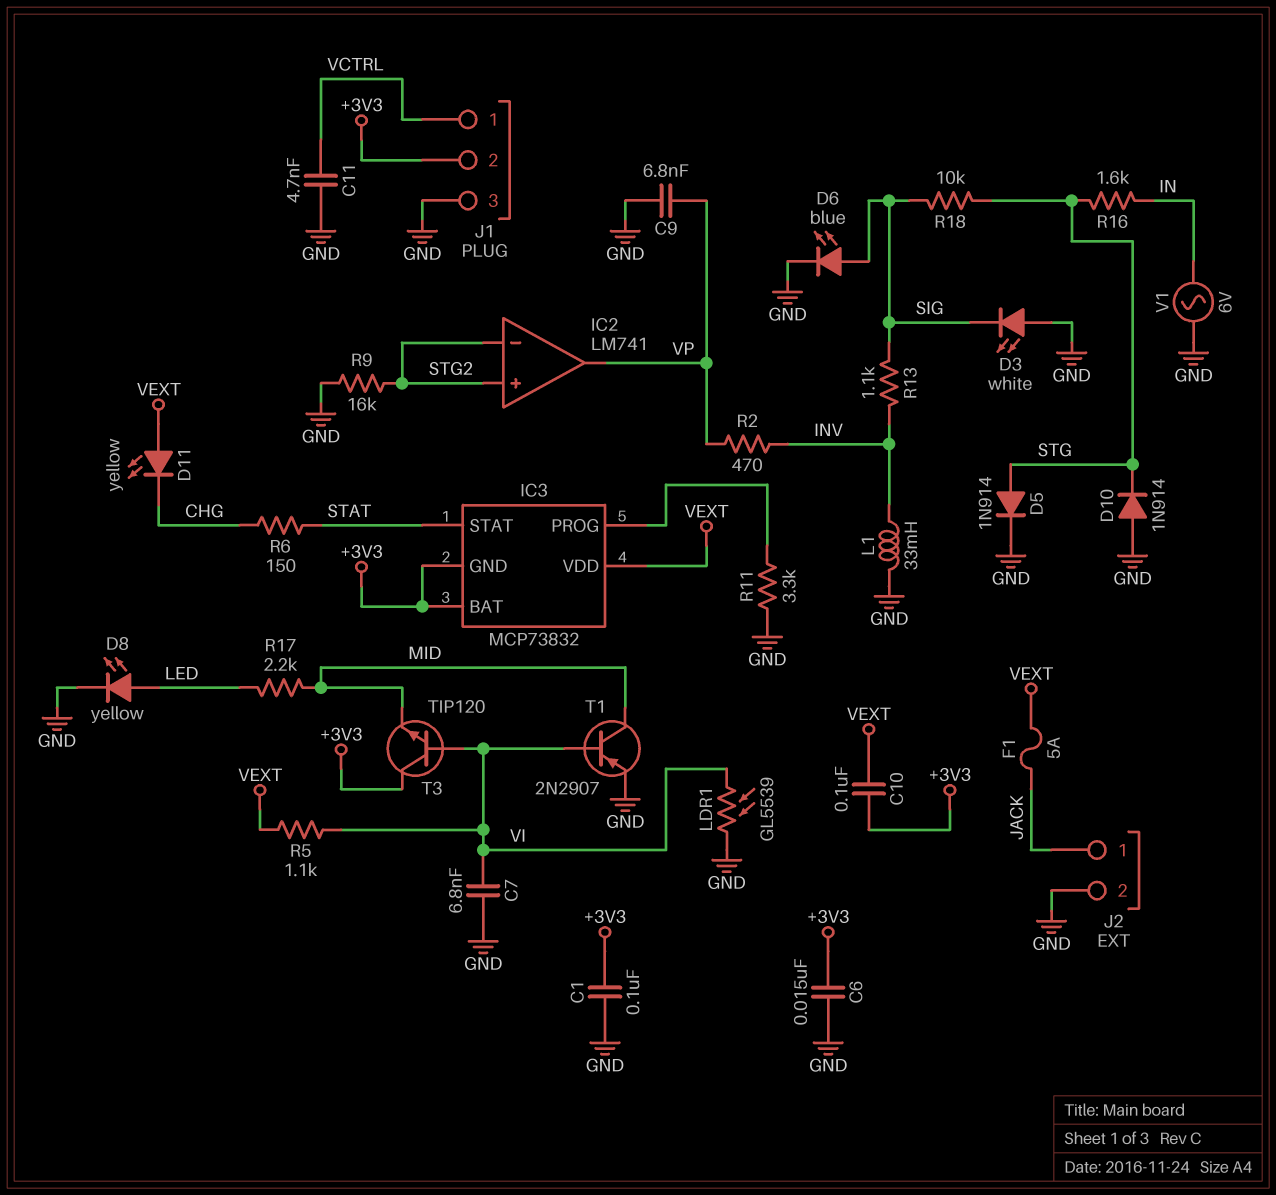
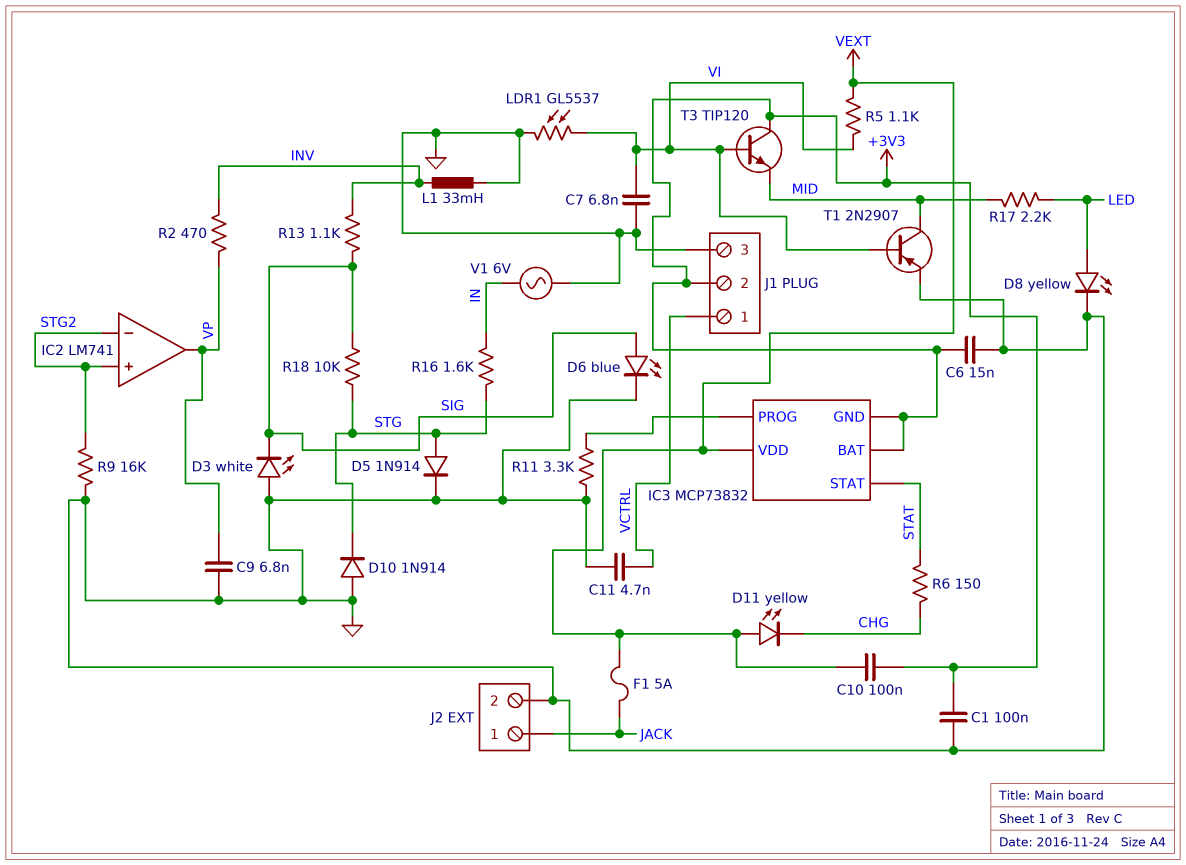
LDR1: GL5539 (GND, VI) -> GL5537 (GND, VI)

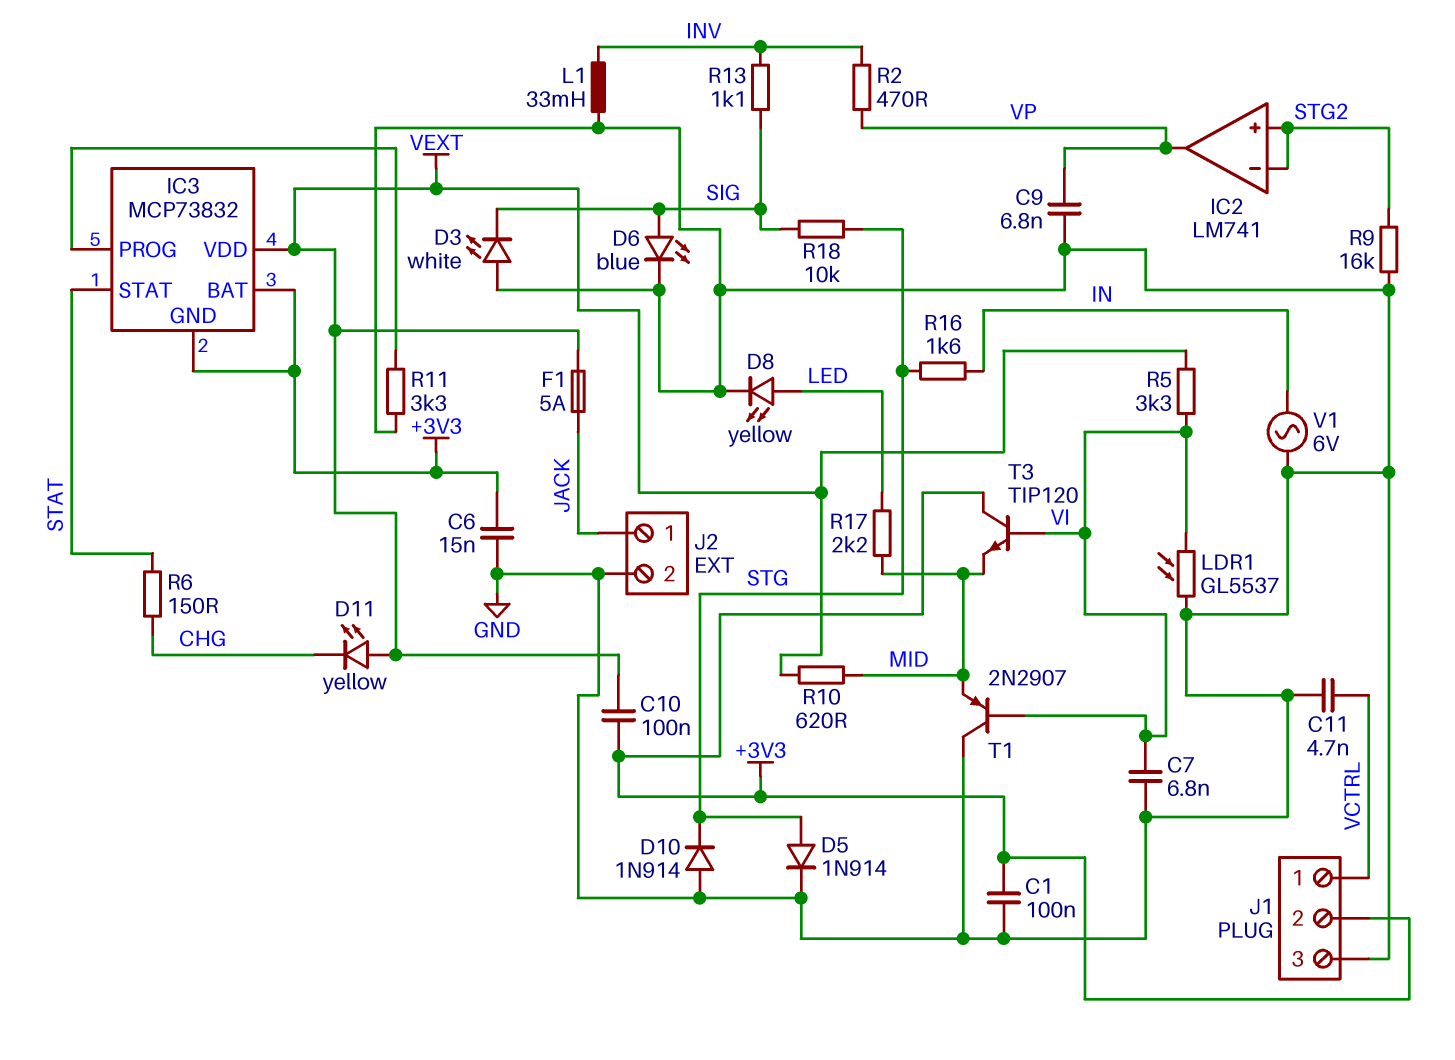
R5: 1.1k (VEXT, VI) -> 3.3k (VEXT, VI)
R10: none -> 620 (MID, VEXT)
T1: PNP 2N2907 (B VI, C MID, E GND) -> PNP 2N2907 (B VI, C GND, E MID)

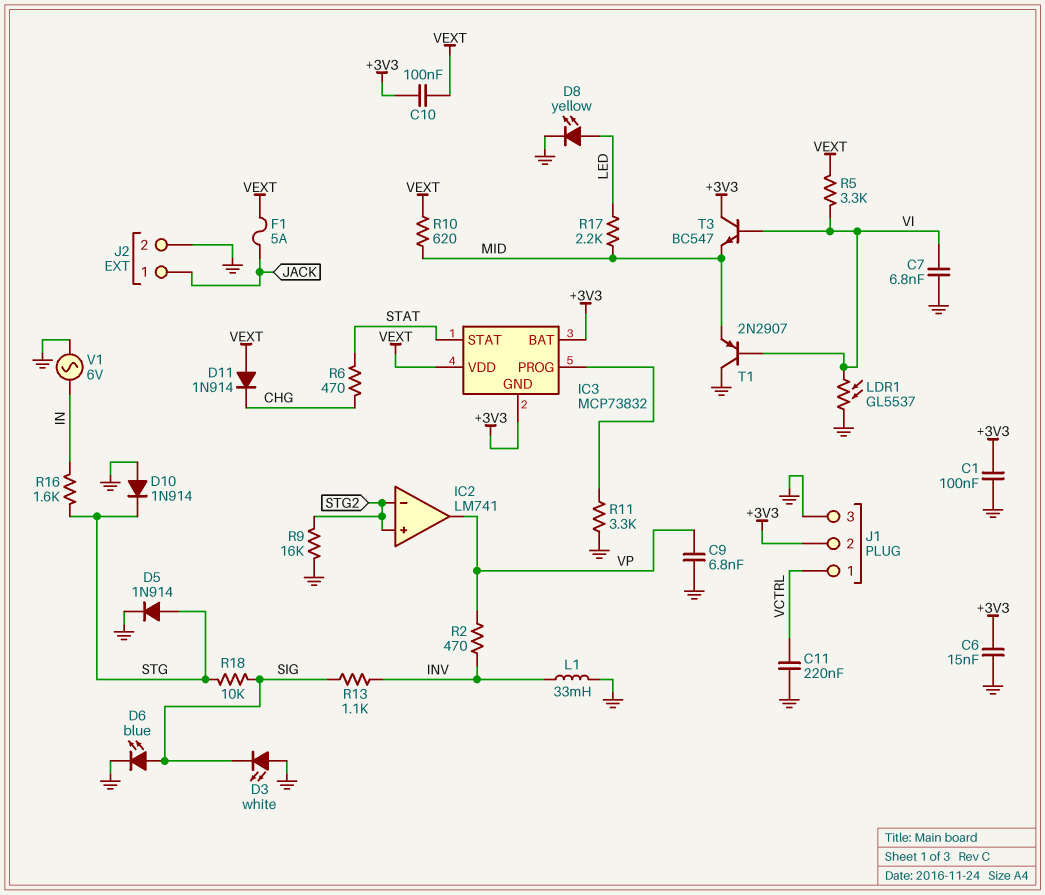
C11: 4.7nF (GND, VCTRL) -> 220nF (GND, VCTRL)
D11: LED yellow (A VEXT, K CHG) -> diode 1N914 (A VEXT, K CHG)
R6: 150 (CHG, STAT) -> 470 (CHG, STAT)
T3: NPN TIP120 (B VI, C +3V3, E MID) -> NPN BC547 (B VI, C +3V3, E MID)

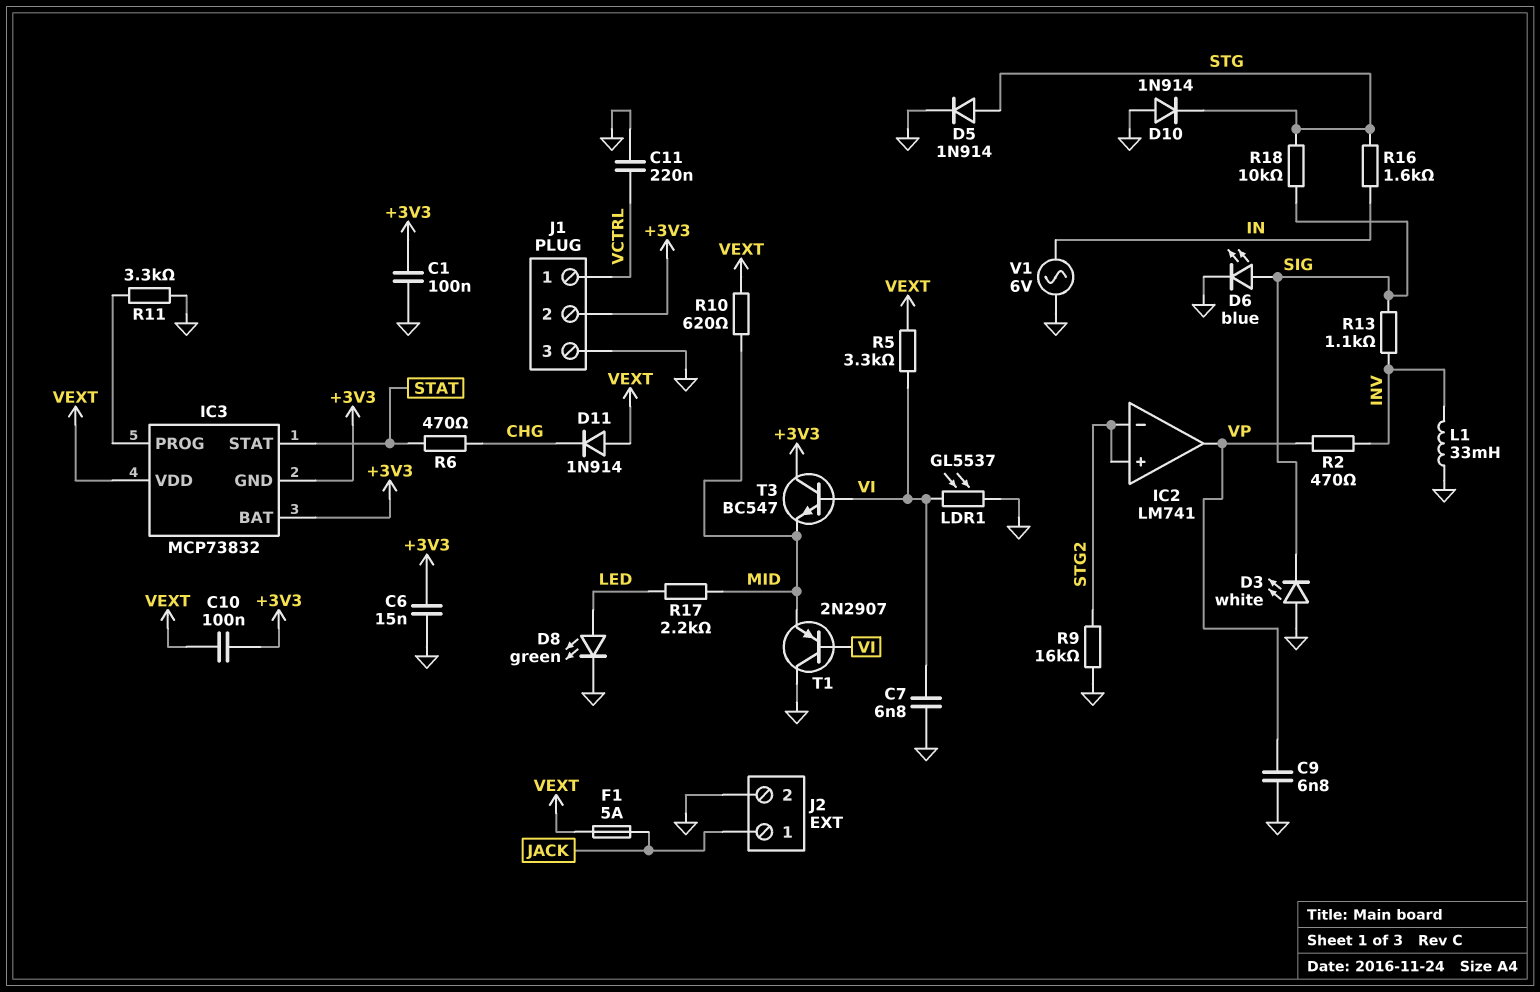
D8: LED yellow (A LED, K GND) -> LED green (A LED, K GND)

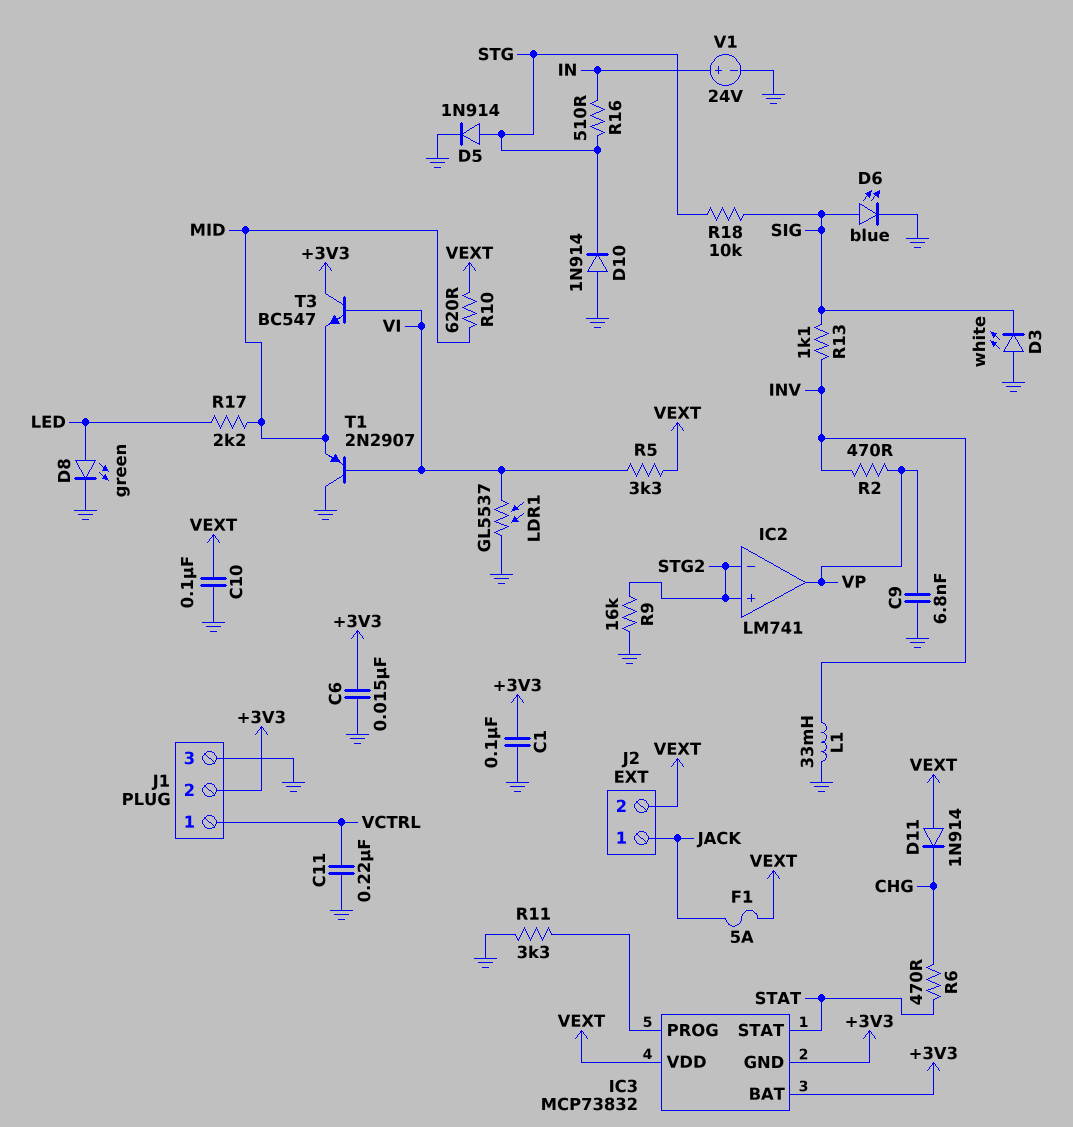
C7: 6.8nF (GND, VI) -> none
C10: 100nF (+3V3, VEXT) -> 100nF (GND, VEXT)
J2 pin 2: GND -> VEXT
R16: 1.6k (IN, STG) -> 510 (IN, STG)
V1: AC 6V (GND, IN) -> 24V (plus IN, minus GND)

